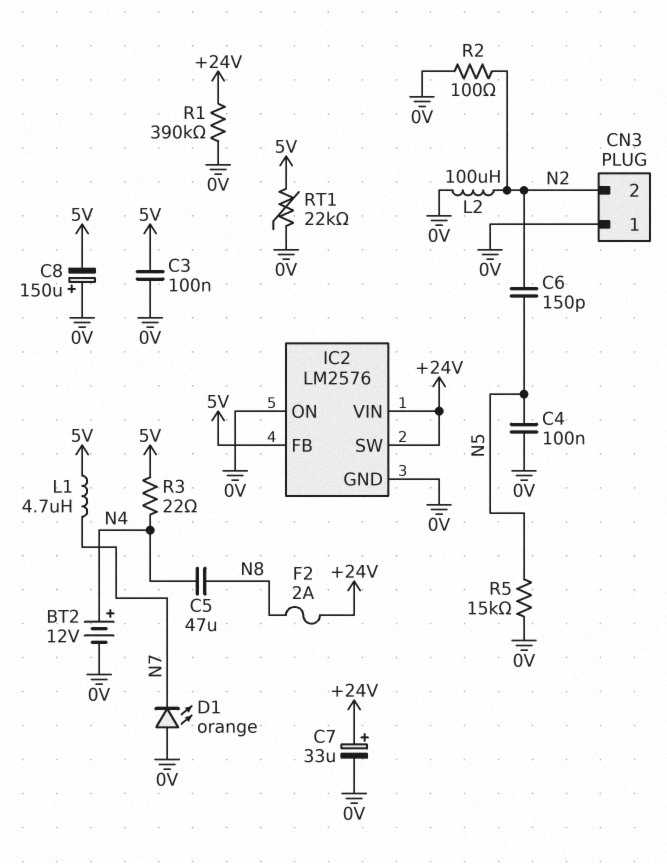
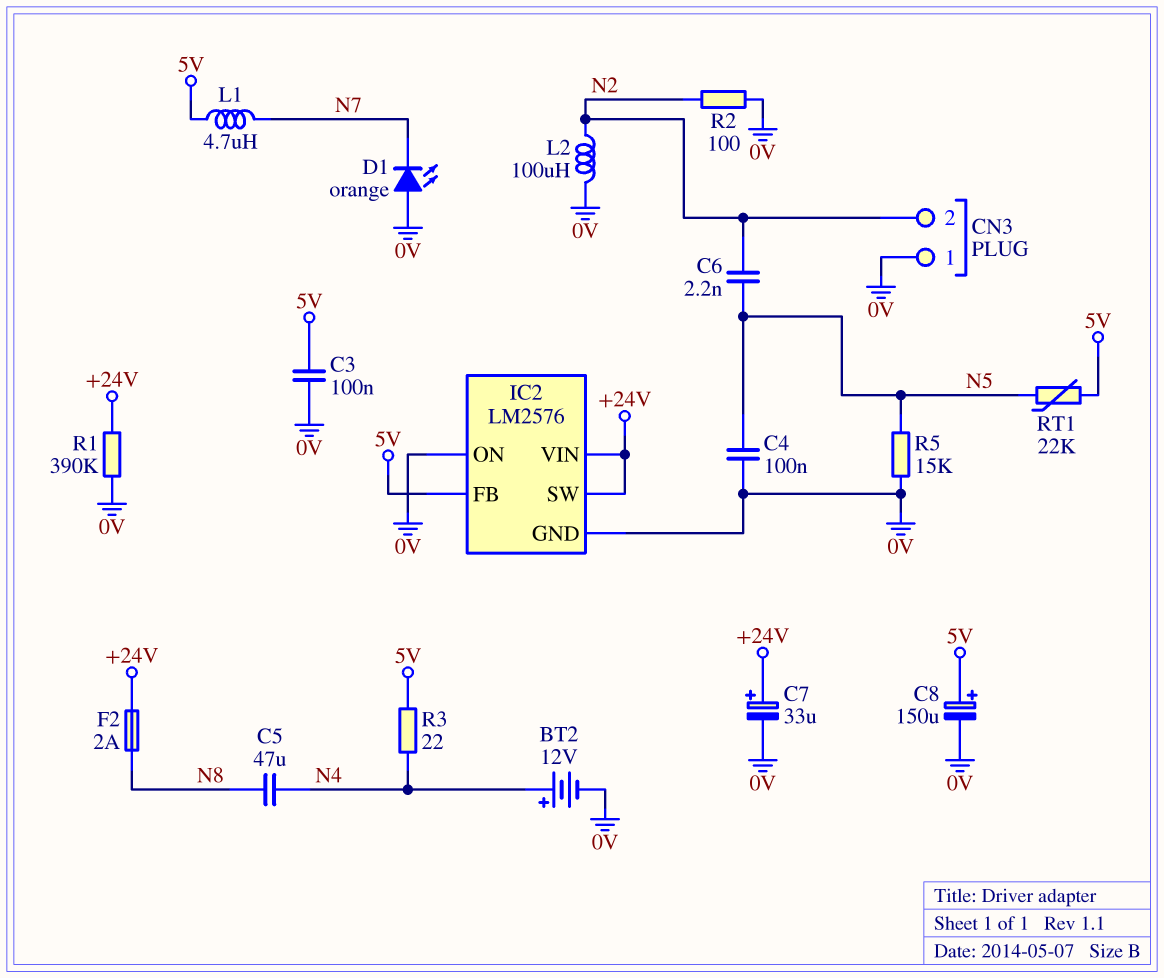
C6: 150pF (N2, N5) -> 2.2nF (N2, N5)
C8: 150uF (plus 0V, minus 5V) -> 150uF (plus 5V, minus 0V)
RT1: 22k (0V, 5V) -> 22k (5V, N5)

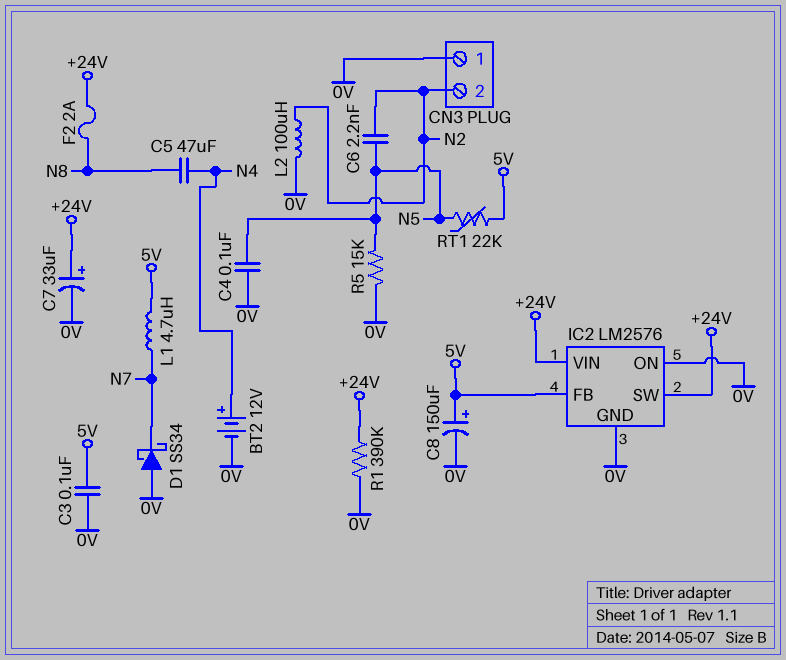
D1: LED orange (A 0V, K N7) -> schottky SS34 (A 0V, K N7)
R2: 100 (0V, N2) -> none
R3: 22 (5V, N4) -> none

